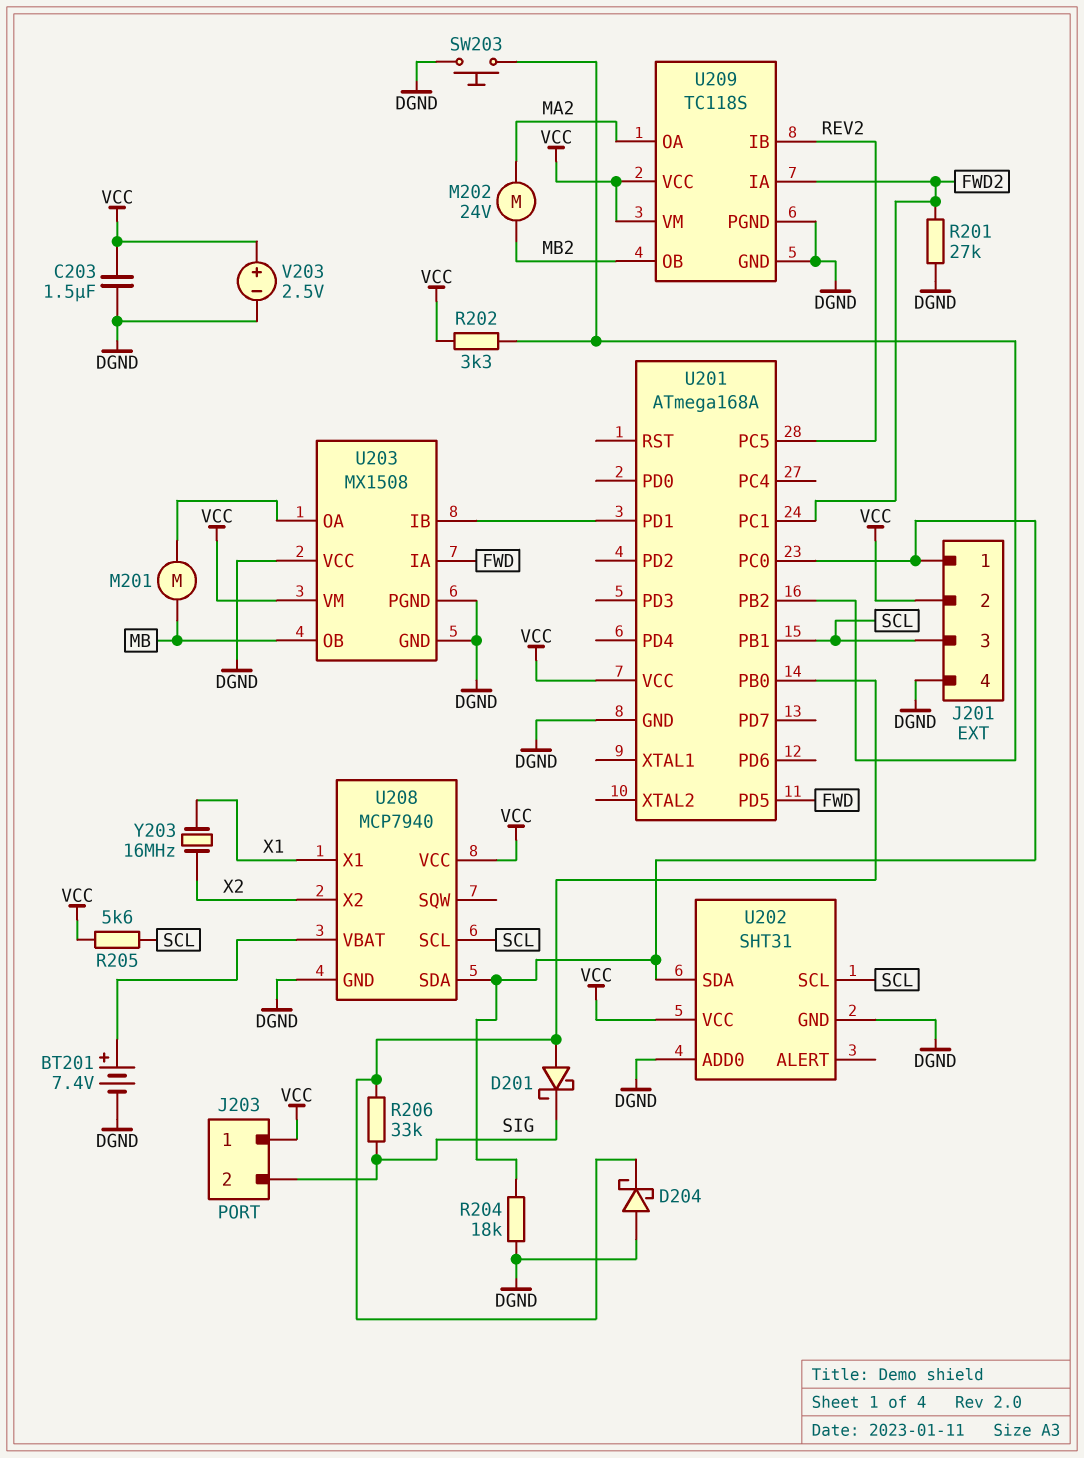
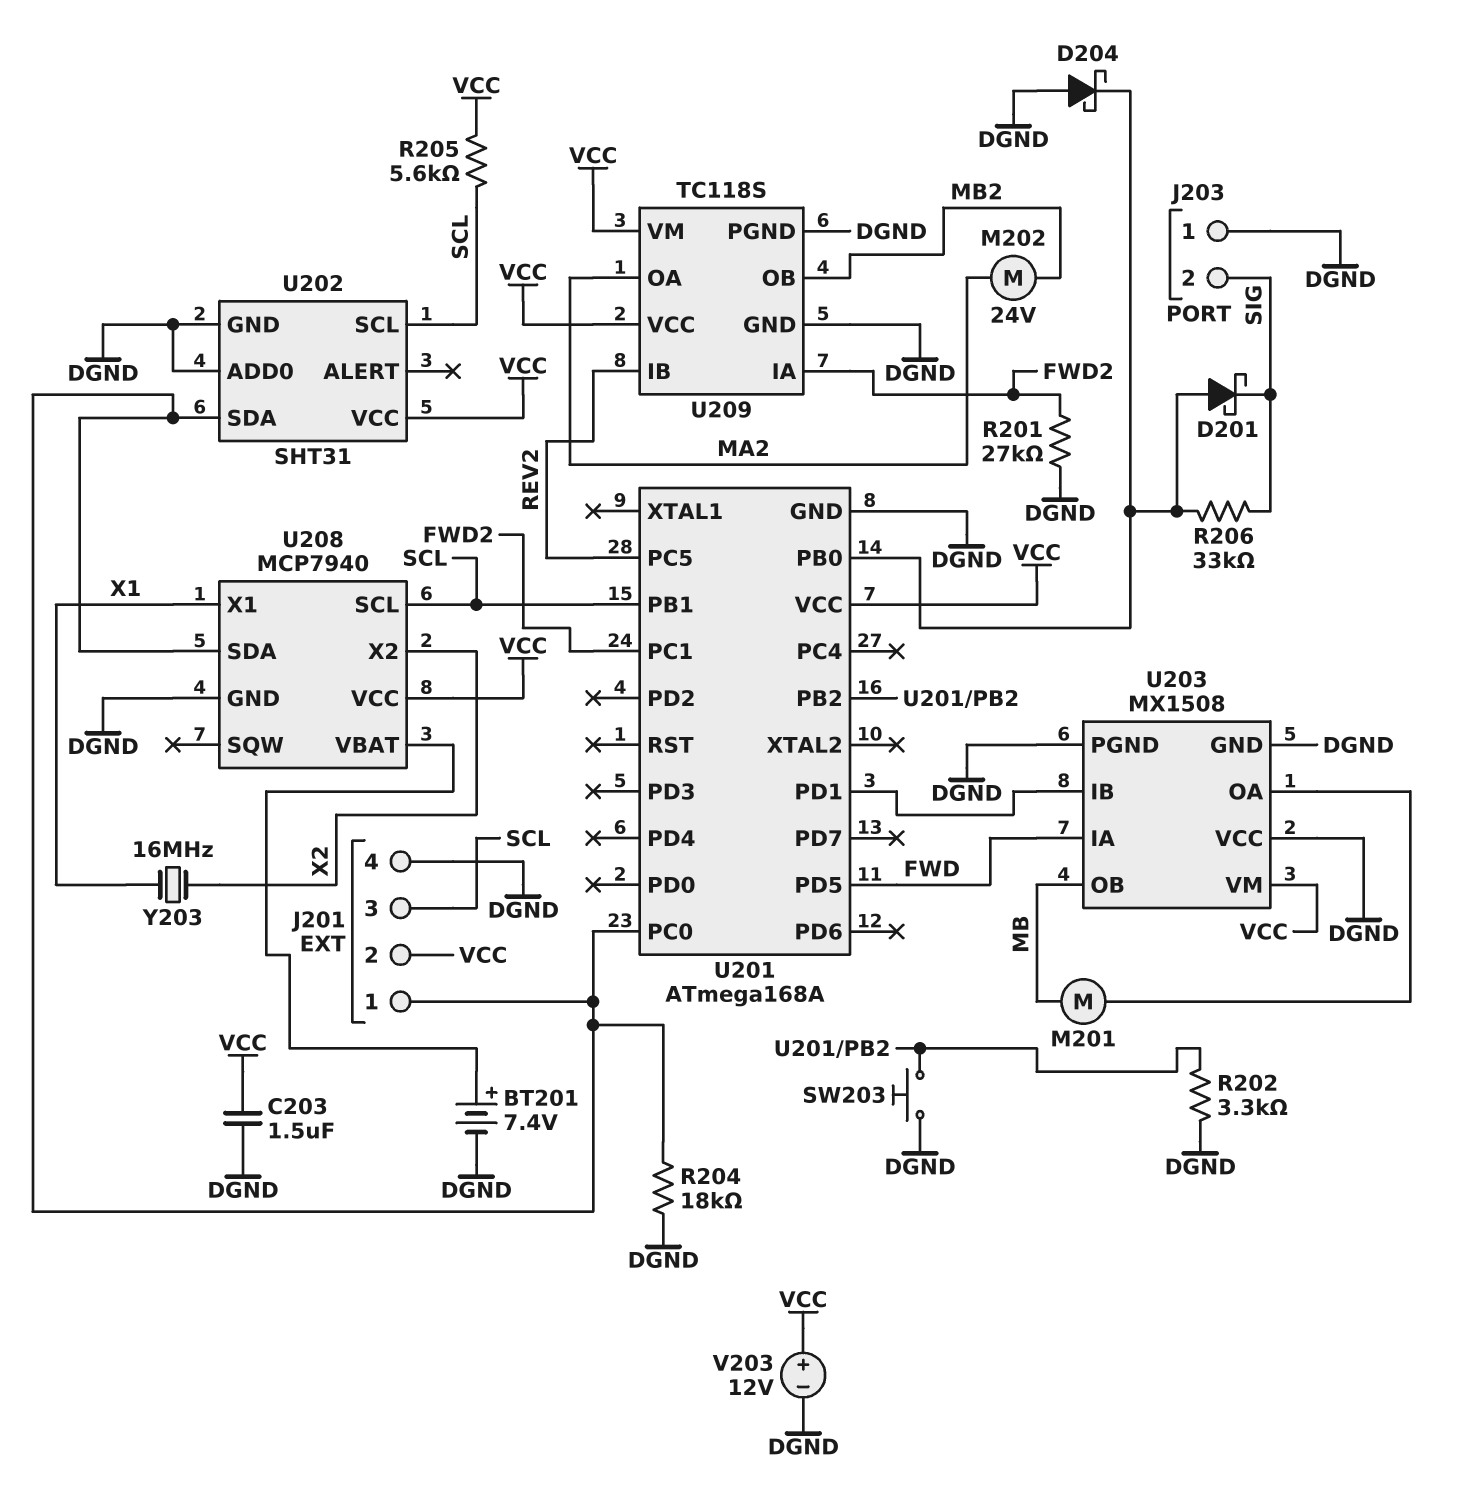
J203 pin 1: VCC -> DGND
R202: 3.3k (U201/PB2, VCC) -> 3.3k (DGND, U201/PB2)
V203: 2.5V (plus VCC, minus DGND) -> 12V (plus VCC, minus DGND)

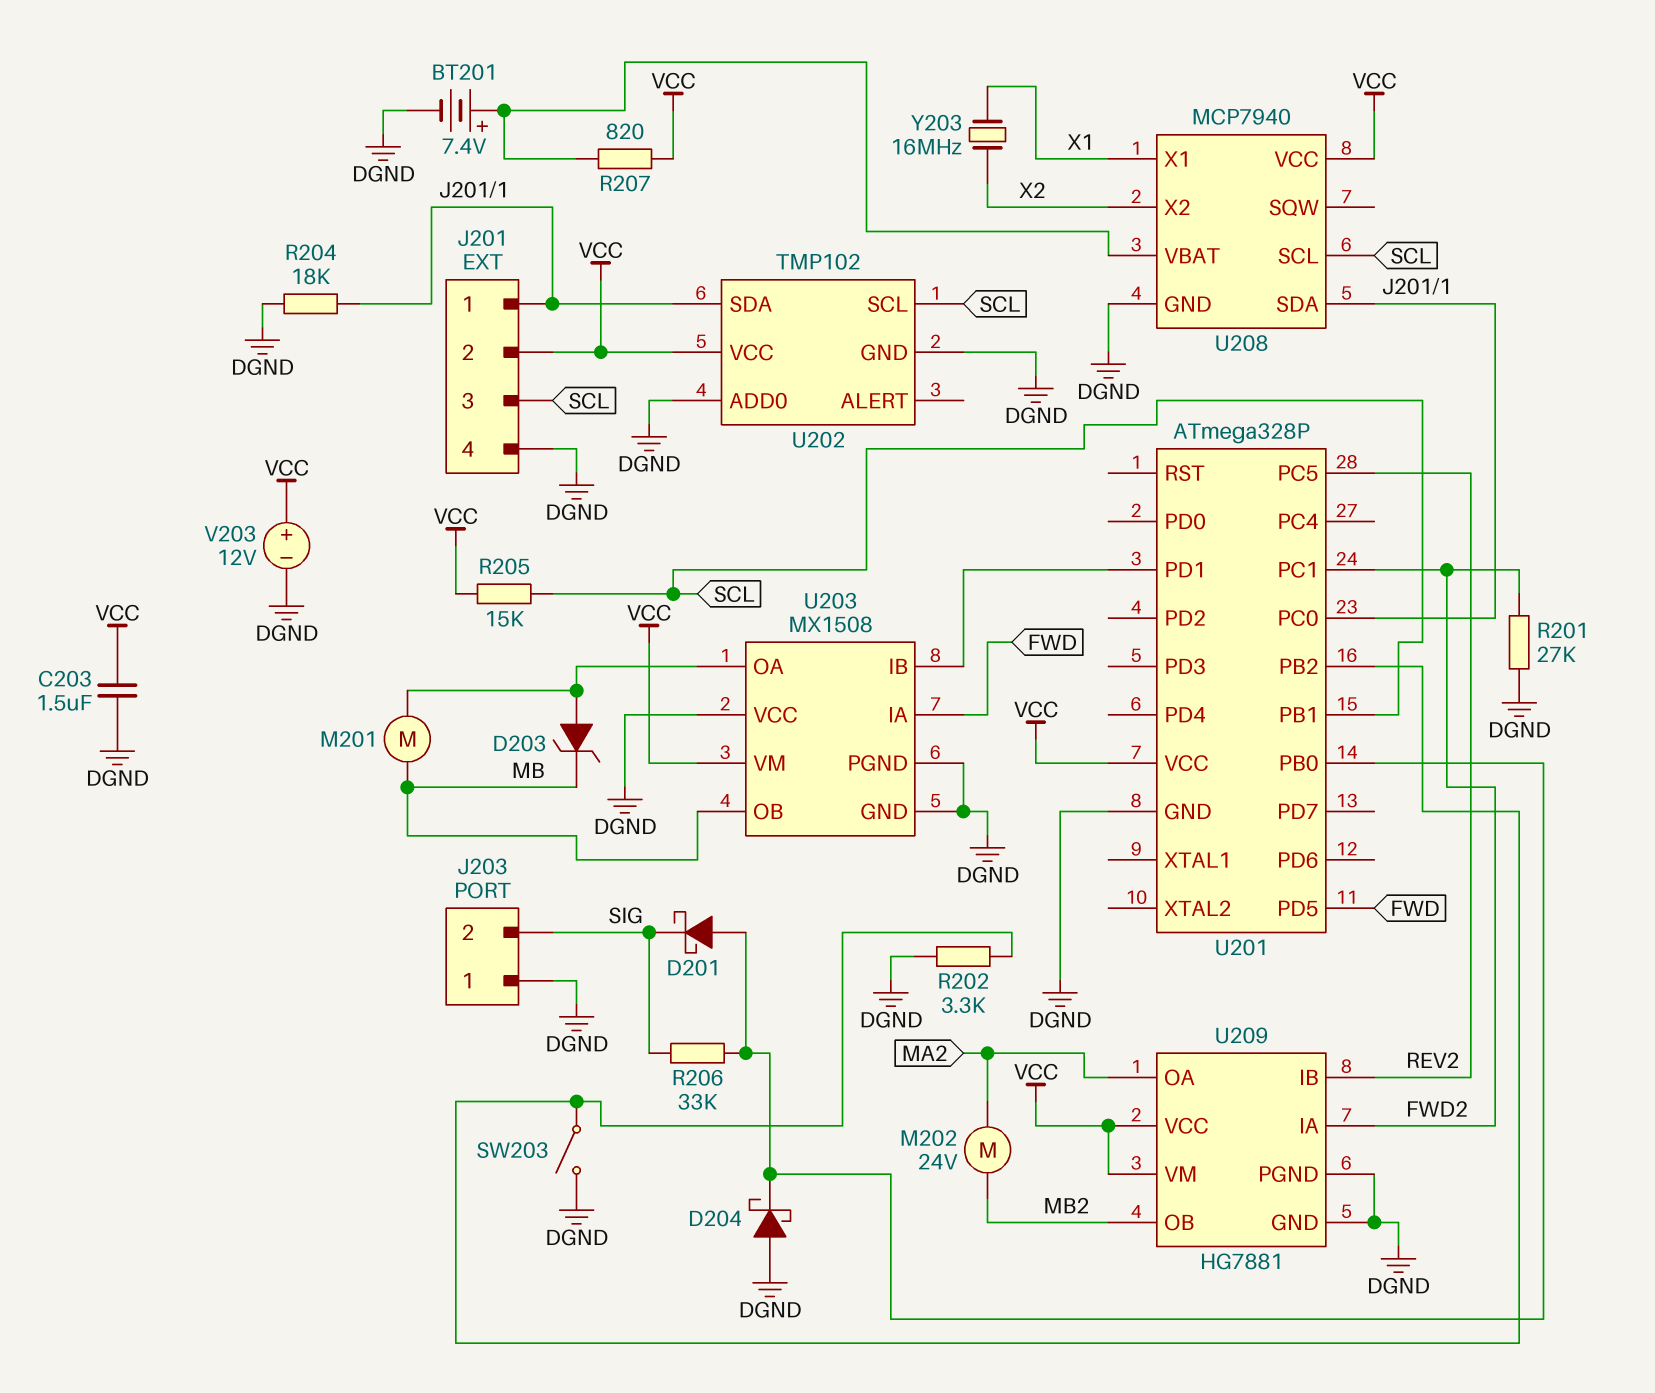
D203: none -> zener (A U203/OA, K MB)
R205: 5.6k (SCL, VCC) -> 15k (SCL, VCC)
R207: none -> 820 (U208/VBAT, VCC)
SW203: button (DGND, U201/PB2) -> switch (DGND, U201/PB2)
U201: ATmega168A -> ATmega328P
U202: SHT31 -> TMP102
U209: TC118S -> HG7881

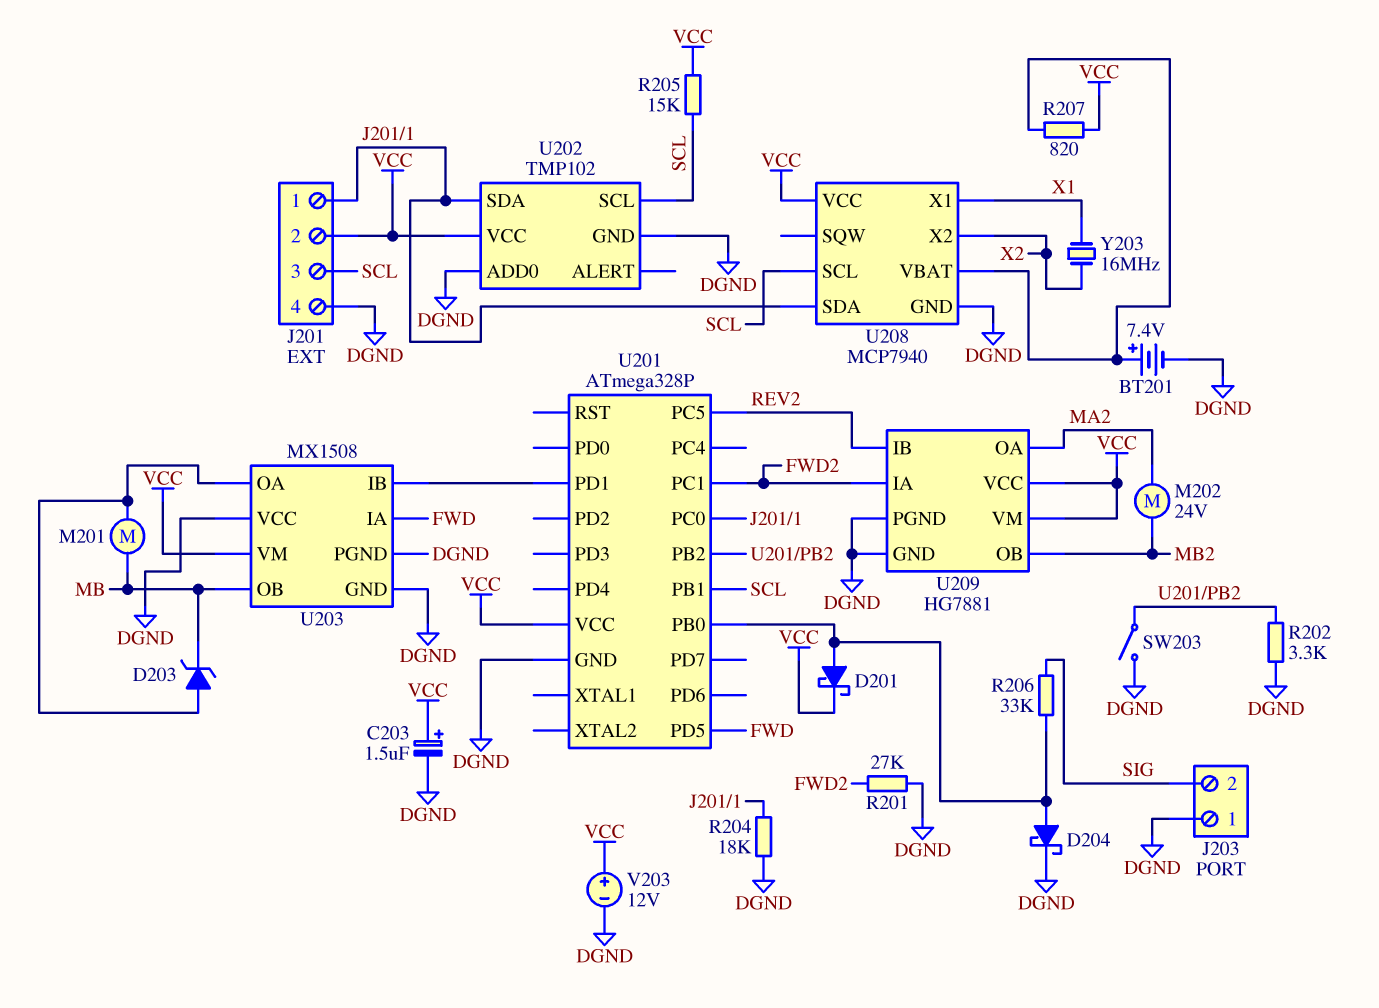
C203: 1.5uF (DGND, VCC) -> 1.5uF (plus VCC, minus DGND)
D201: schottky (A U201/PB0, K SIG) -> schottky (A U201/PB0, K VCC)
D204: schottky (A DGND, K U201/PB0) -> schottky (A U201/PB0, K DGND)

